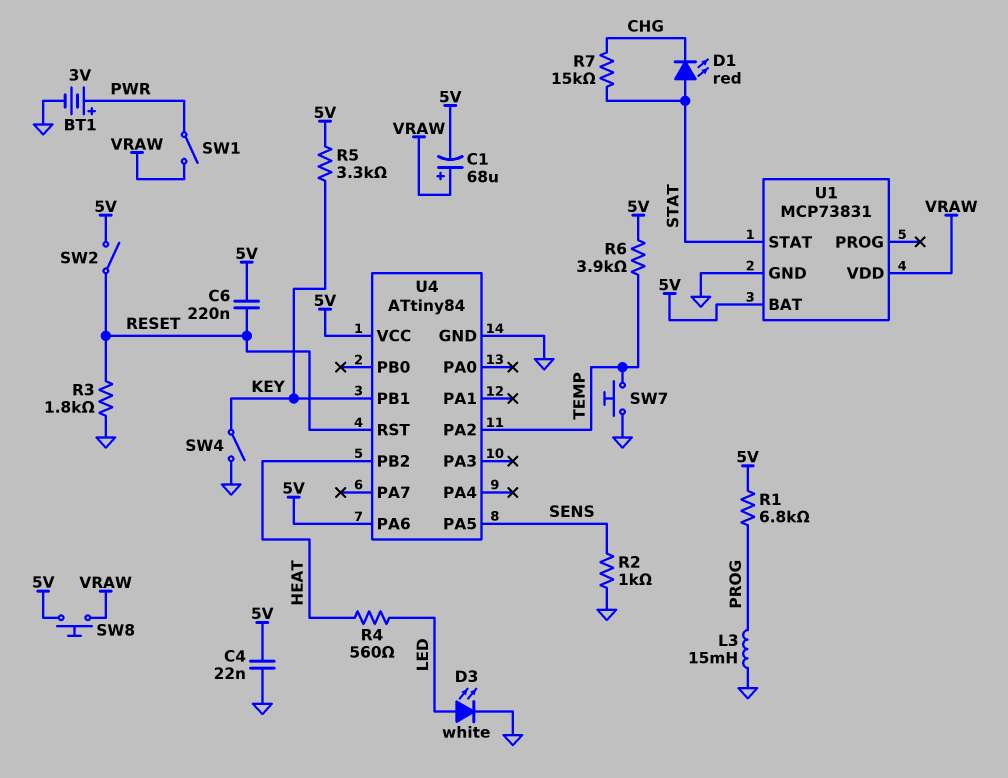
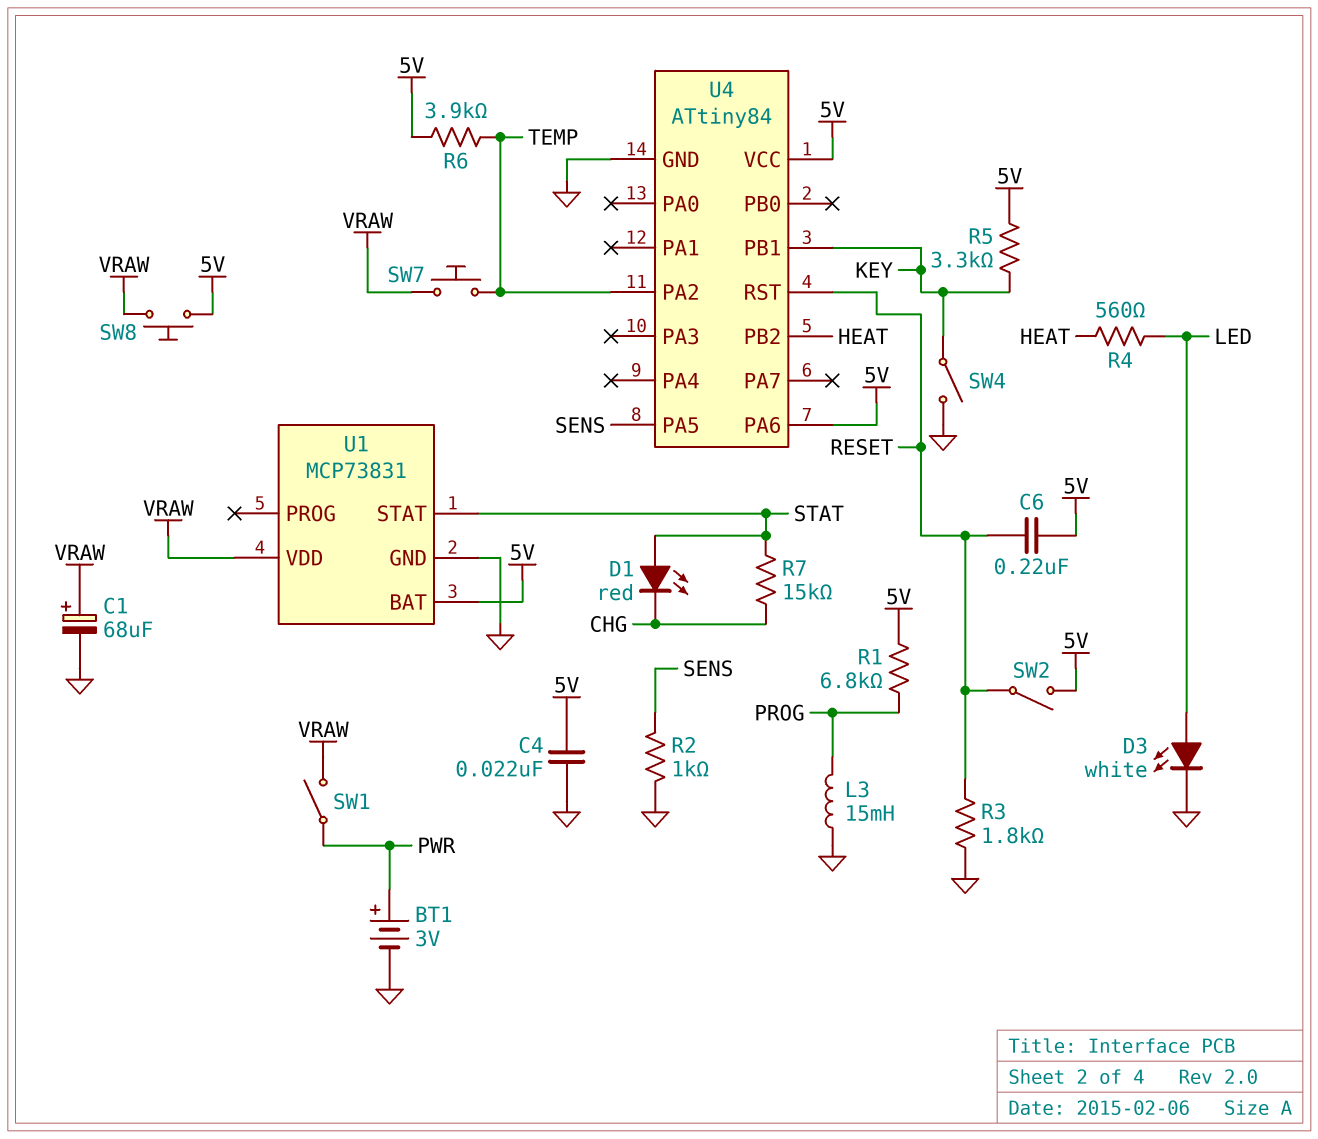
C1: 68uF (plus VRAW, minus 5V) -> 68uF (plus VRAW, minus GND)
SW7: button (GND, TEMP) -> button (TEMP, VRAW)

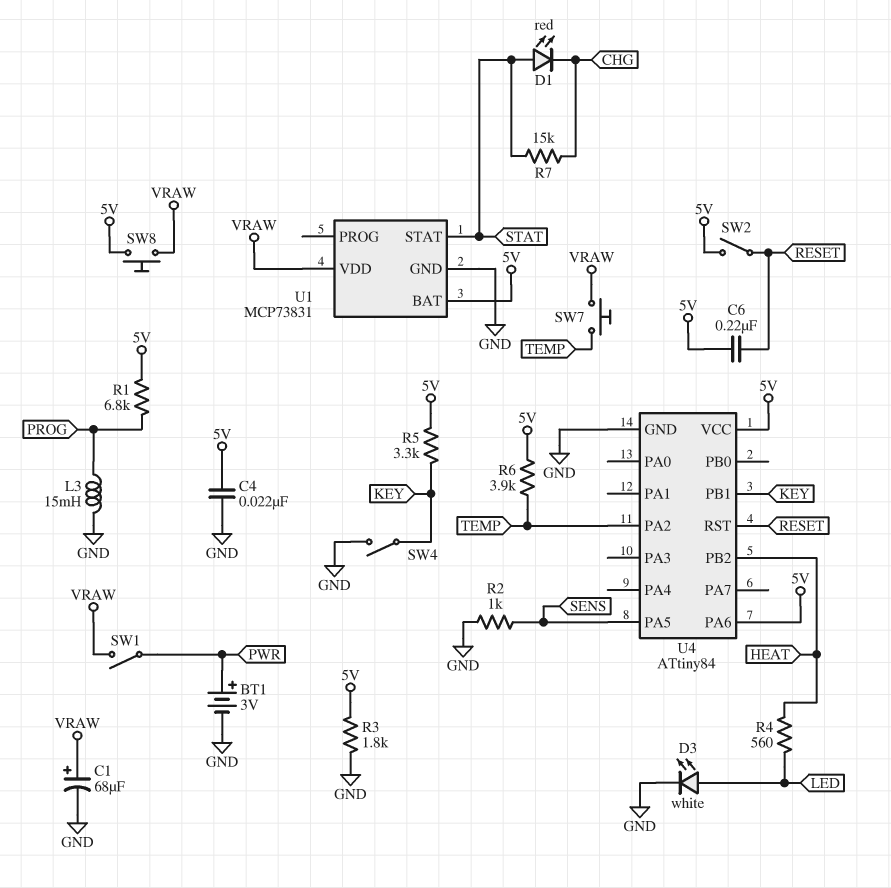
R3: 1.8k (GND, RESET) -> 1.8k (5V, GND)

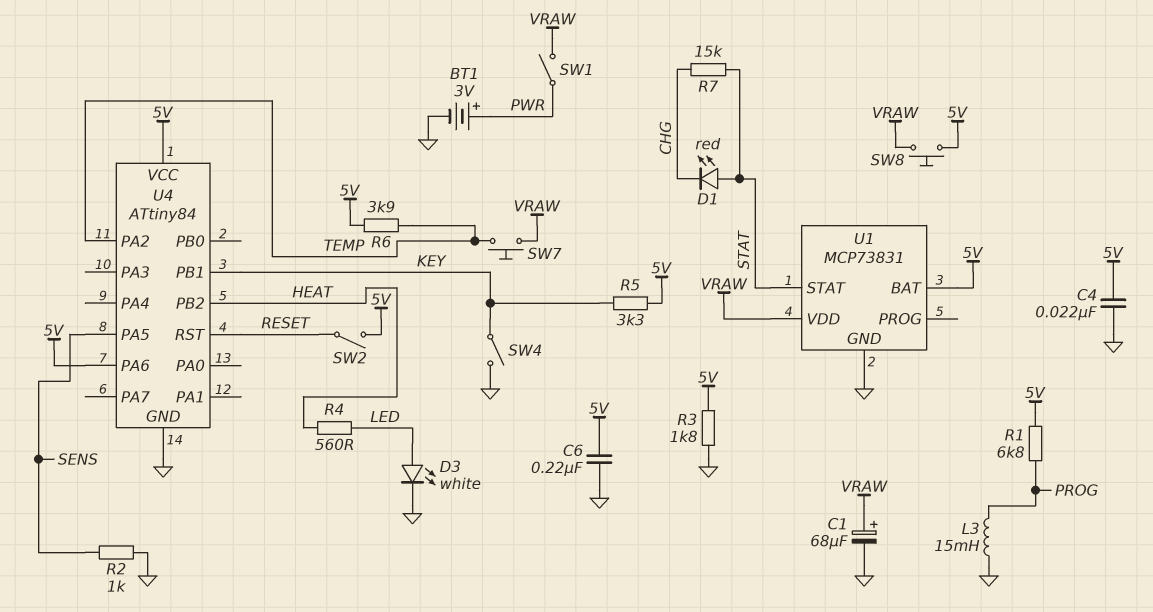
C6: 220nF (5V, RESET) -> 220nF (5V, GND)

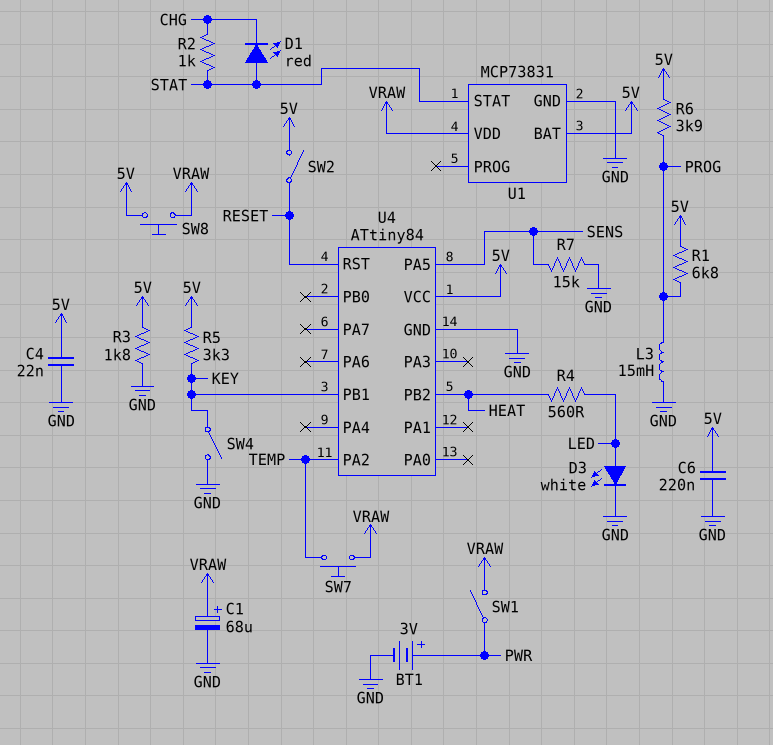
R2: 1k (GND, SENS) -> 1k (CHG, STAT)
R6: 3.9k (5V, TEMP) -> 3.9k (5V, PROG)
R7: 15k (CHG, STAT) -> 15k (GND, SENS)
U4 pin PA6: 5V -> none

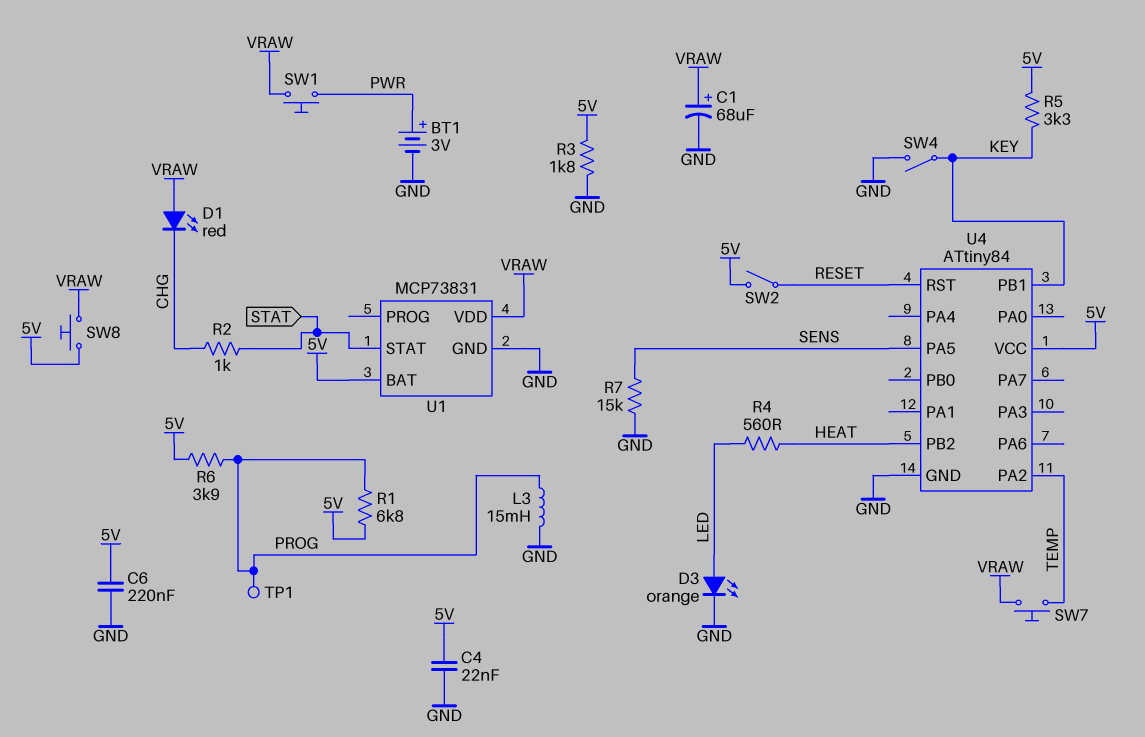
D1: LED red (A STAT, K CHG) -> LED red (A VRAW, K CHG)
D3: LED white (A LED, K GND) -> LED orange (A LED, K GND)
SW1: switch (PWR, VRAW) -> button (PWR, VRAW)
TP1: none -> test point (PROG)

